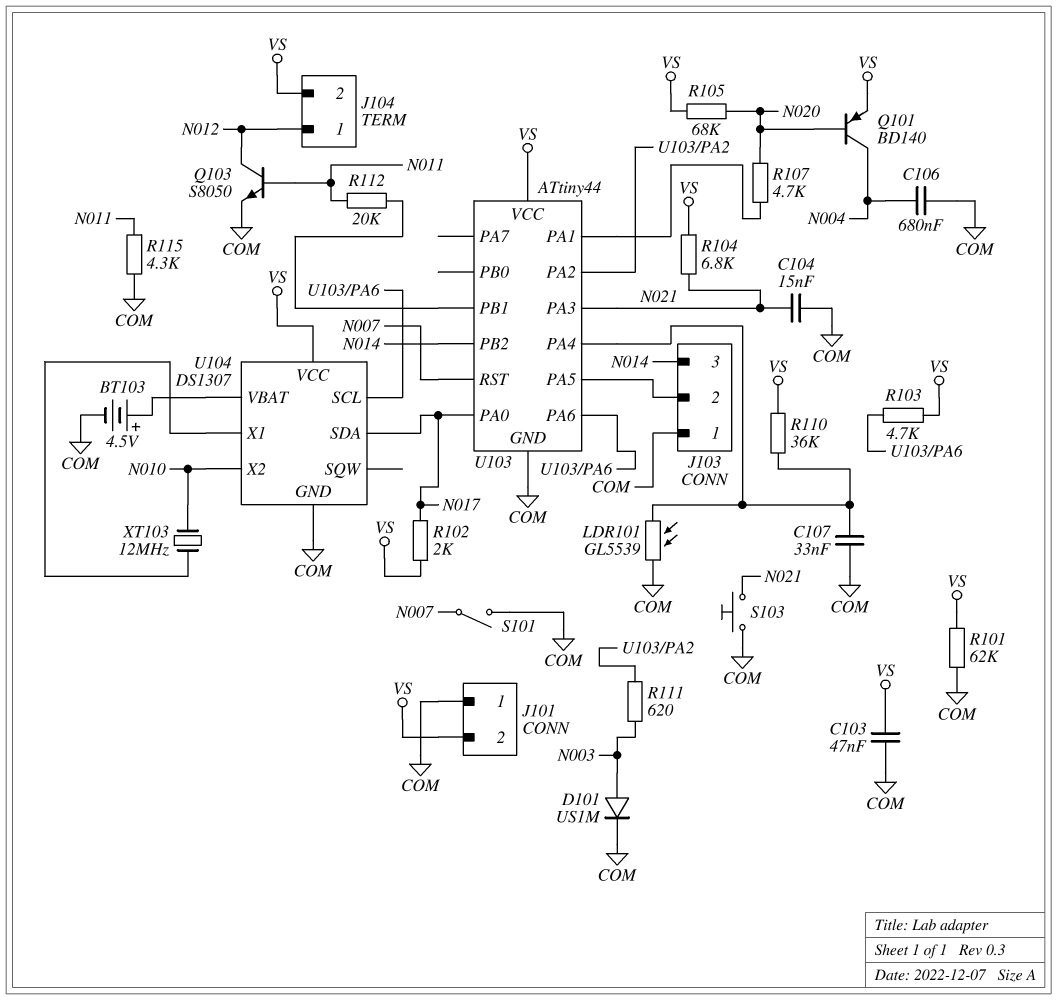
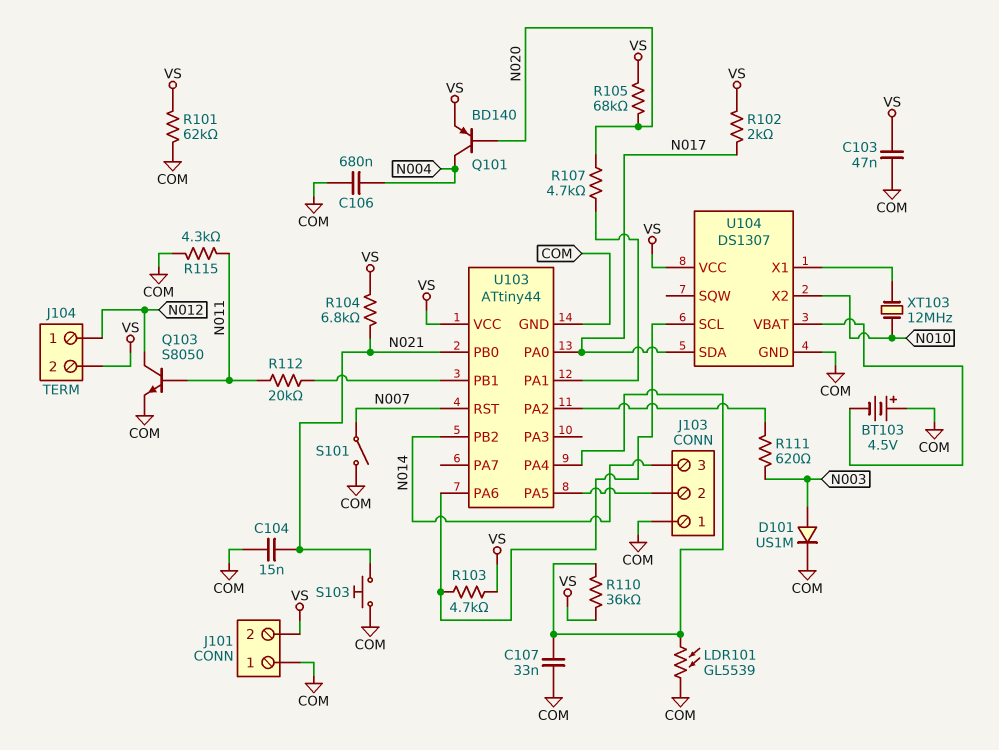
BT103: 4.5V (plus U104/VBAT, minus COM) -> 4.5V (plus COM, minus U104/VBAT)
U103 pin PA3: N021 -> none
U103 pin PB0: none -> N021

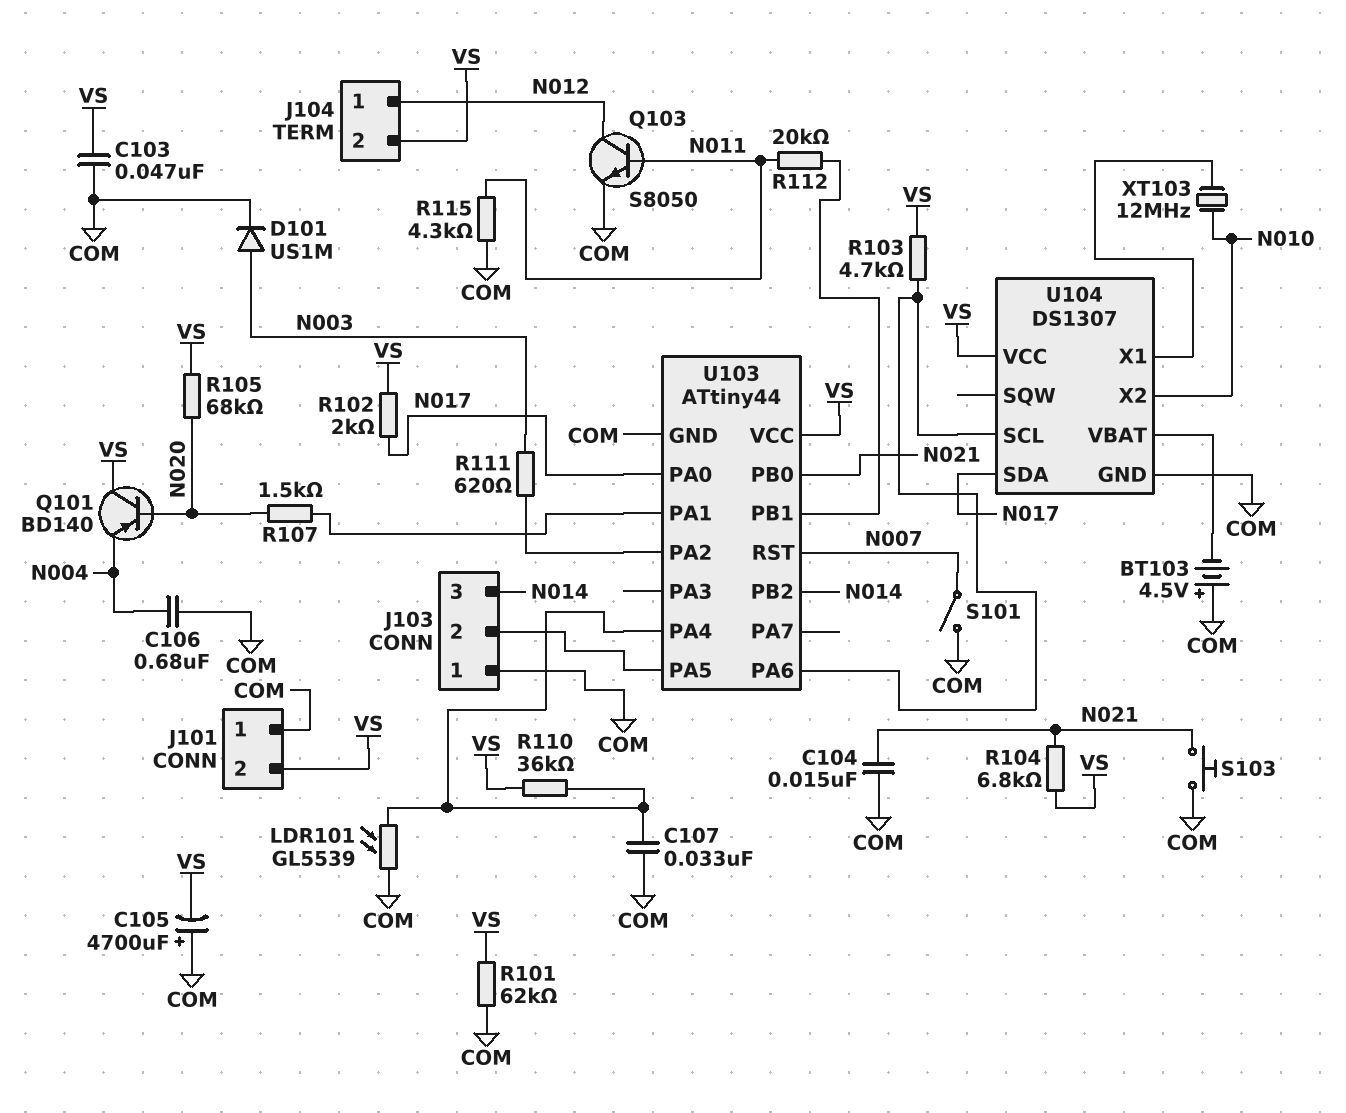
C105: none -> 4700uF (plus COM, minus VS)
Q101: PNP BD140 (B N020, C N004, E VS) -> PNP BD140 (B N020, C VS, E N004)
R107: 4.7k (N020, U103/PA1) -> 1.5k (N020, U103/PA1)

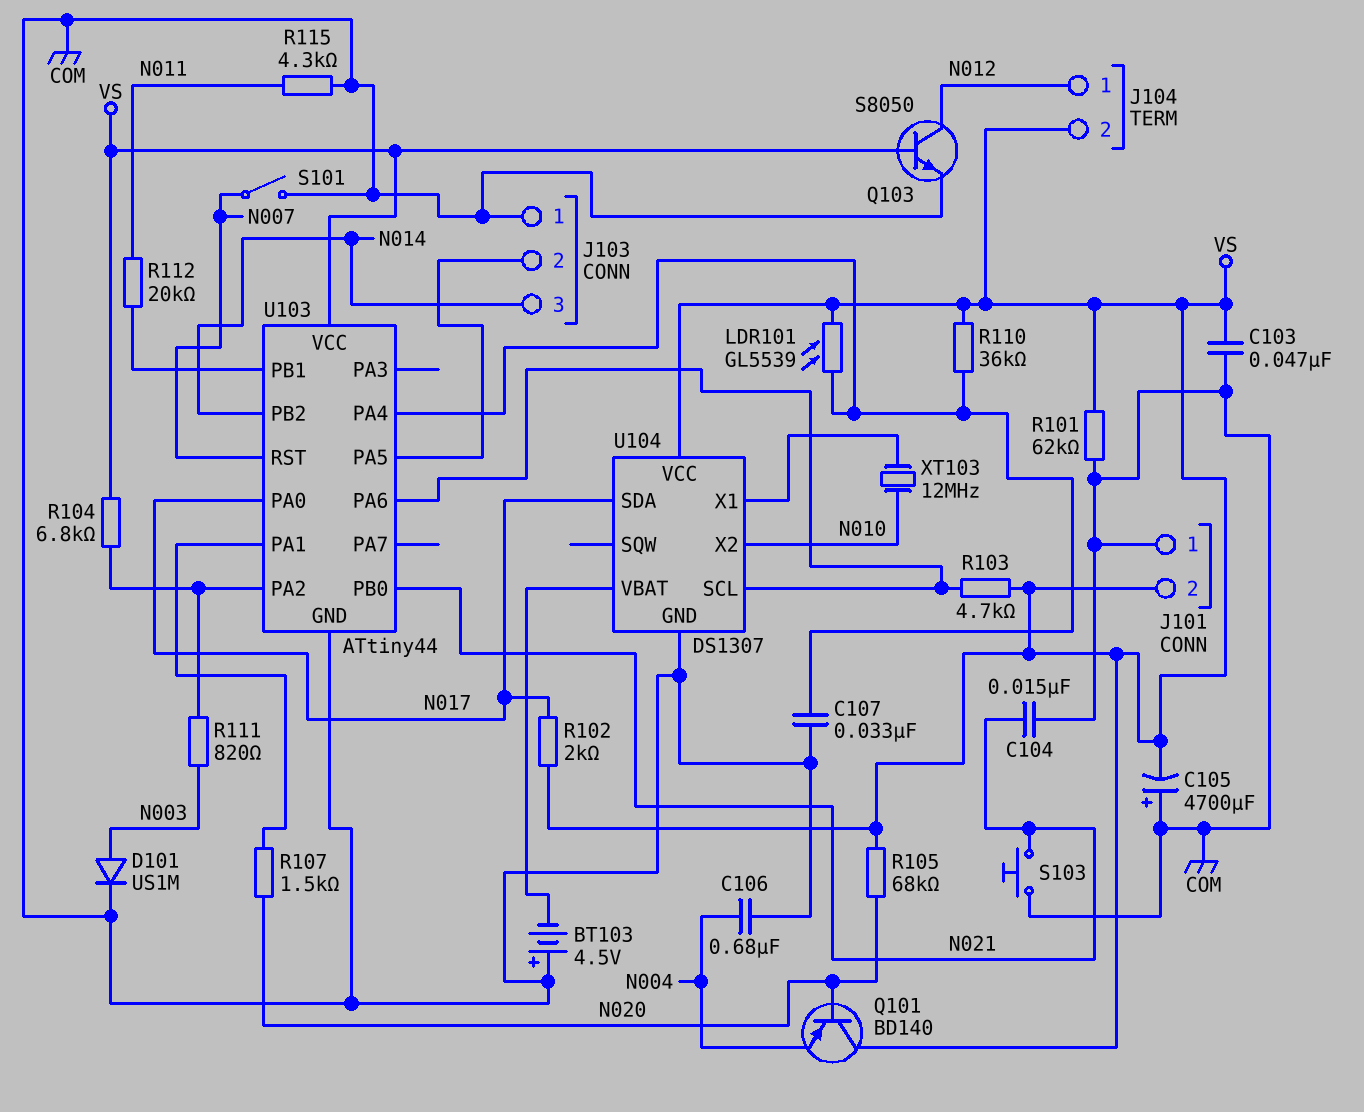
LDR101: GL5539 (COM, U103/PA4) -> GL5539 (U103/PA4, VS)
Q103: NPN S8050 (B N011, C N012, E COM) -> NPN S8050 (B VS, C N012, E COM)
R104: 6.8k (N021, VS) -> 6.8k (U103/PA2, VS)
R111: 620 (N003, U103/PA2) -> 820 (N003, U103/PA2)

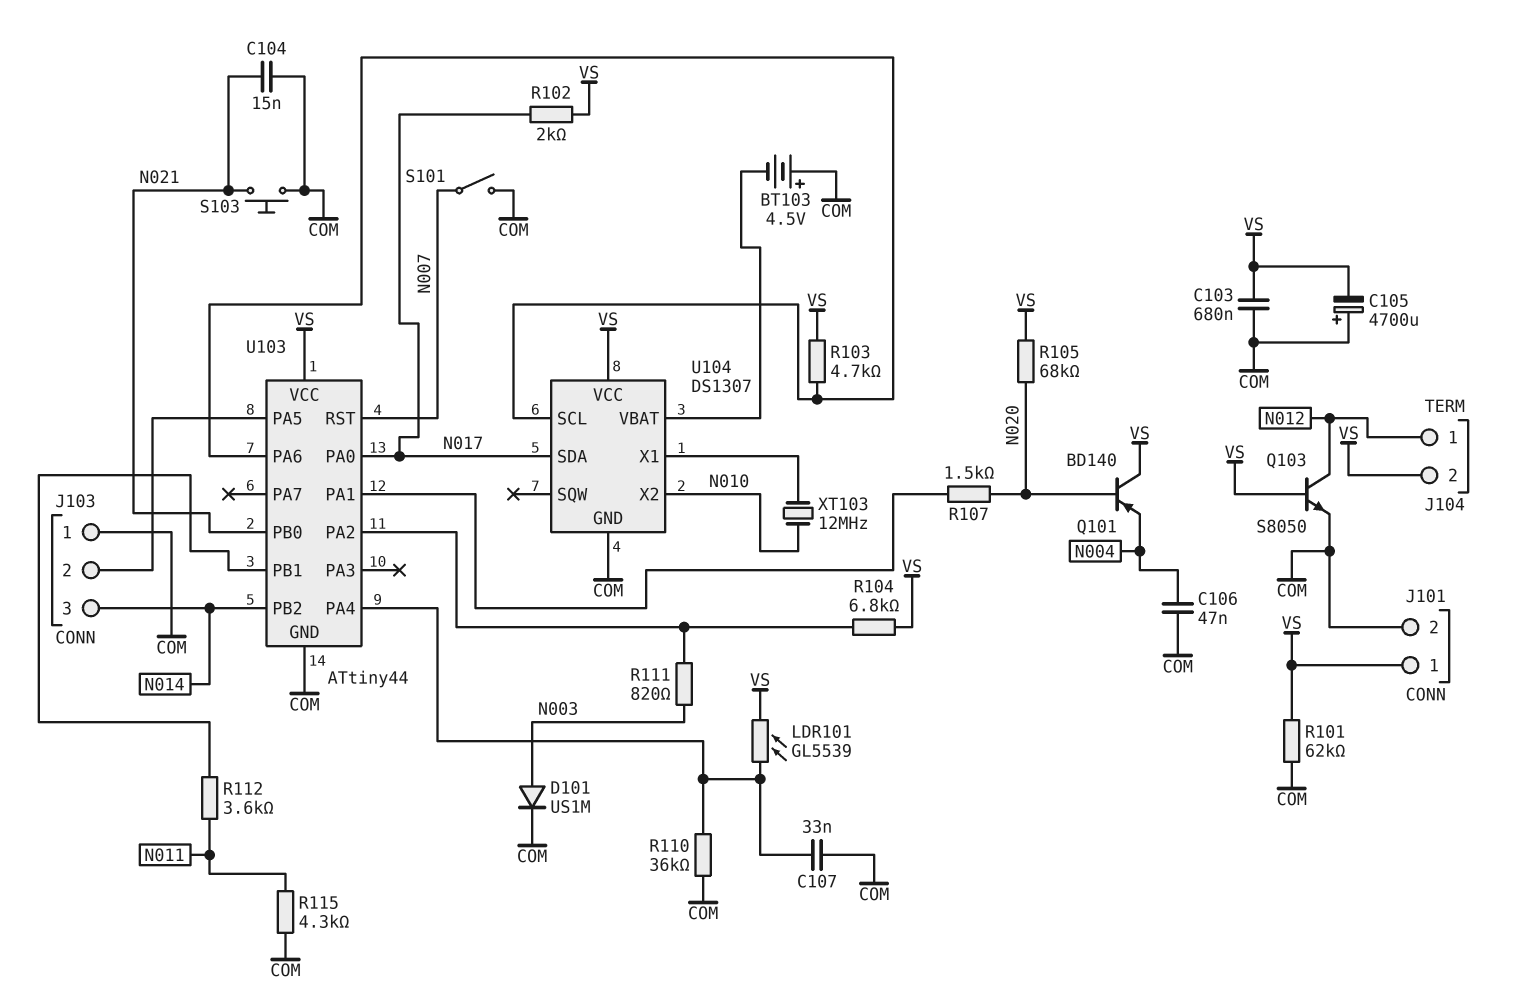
C103: 47nF (COM, VS) -> 680nF (COM, VS)
C106: 680nF (COM, N004) -> 47nF (COM, N004)
J101 pin 1: COM -> VS
J101 pin 2: VS -> COM
R110: 36k (U103/PA4, VS) -> 36k (COM, U103/PA4)
R112: 20k (N011, U103/PB1) -> 3.6k (N011, U103/PB1)

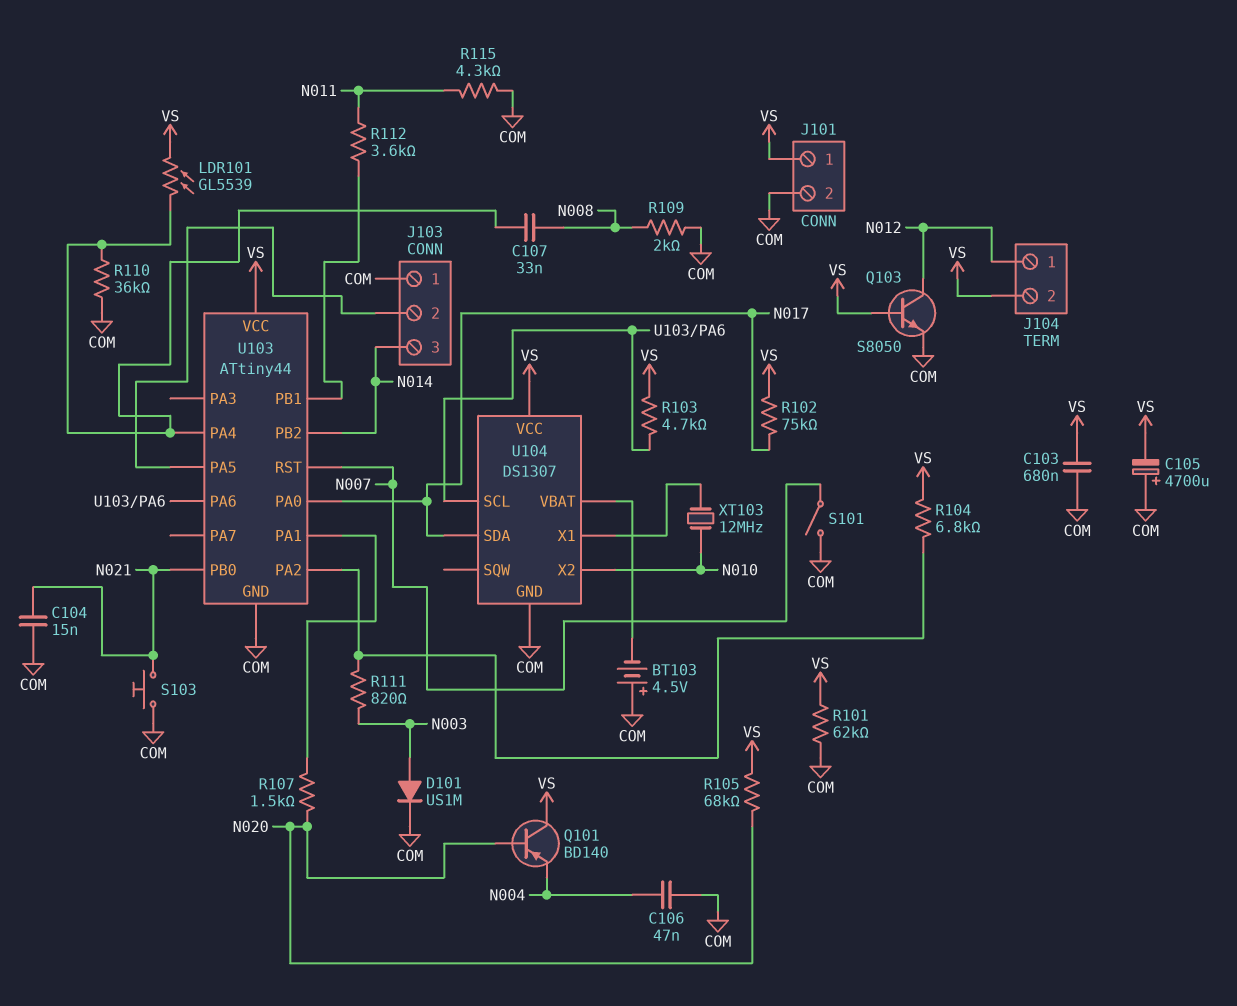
C107: 33nF (COM, U103/PA4) -> 33nF (N008, U103/PA4)
R102: 2k (N017, VS) -> 75k (N017, VS)
R109: none -> 2k (COM, N008)

